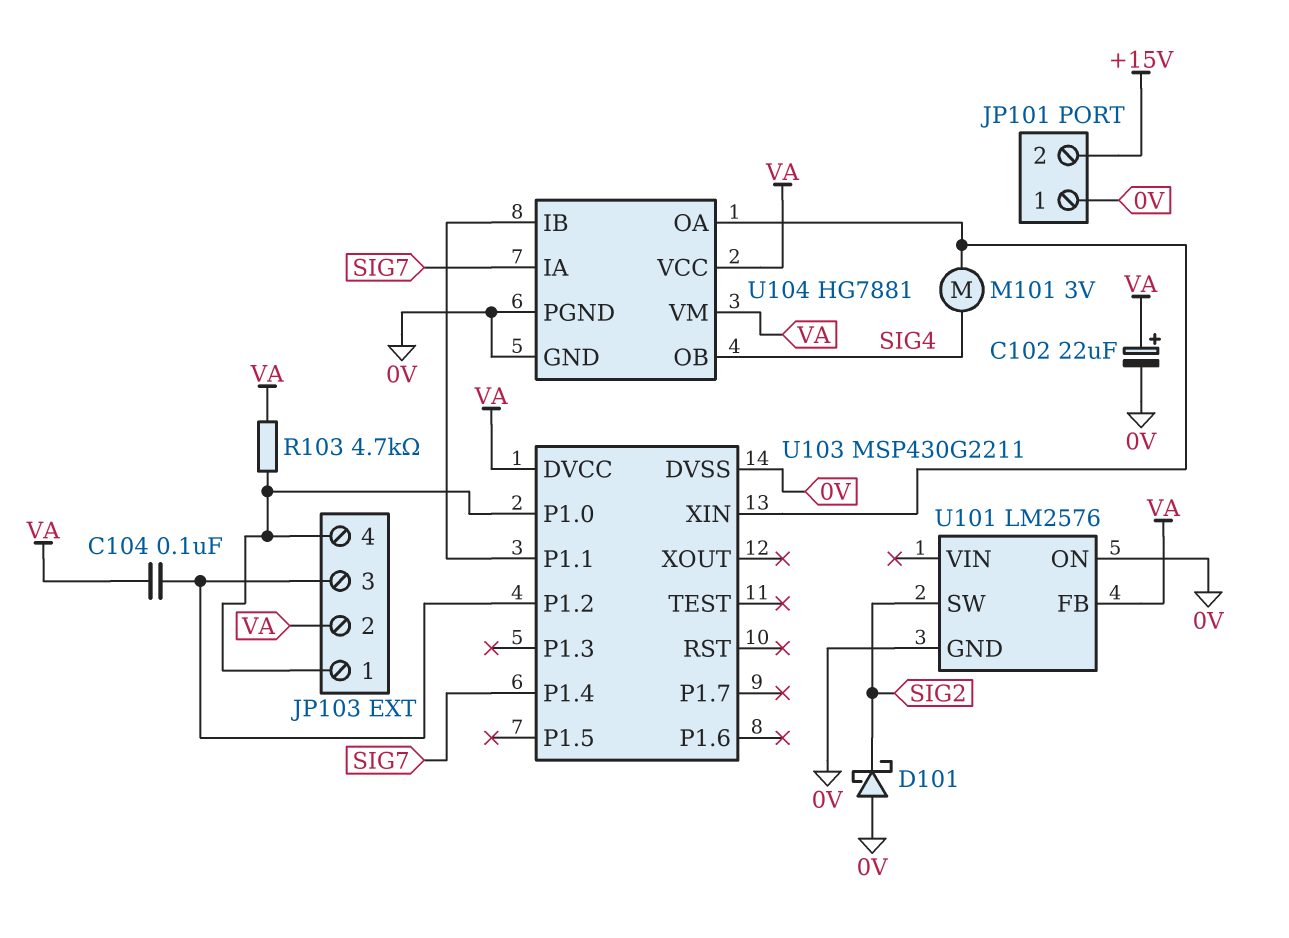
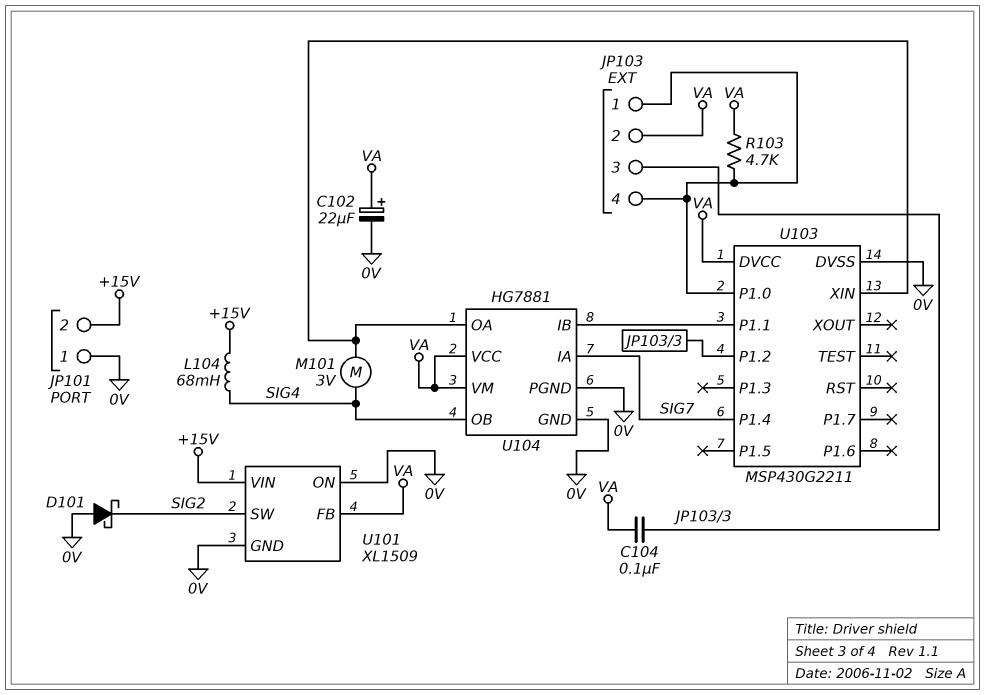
L104: none -> 68mH (+15V, SIG4)
U101: LM2576 -> XL1509
U101 pin VIN: none -> +15V

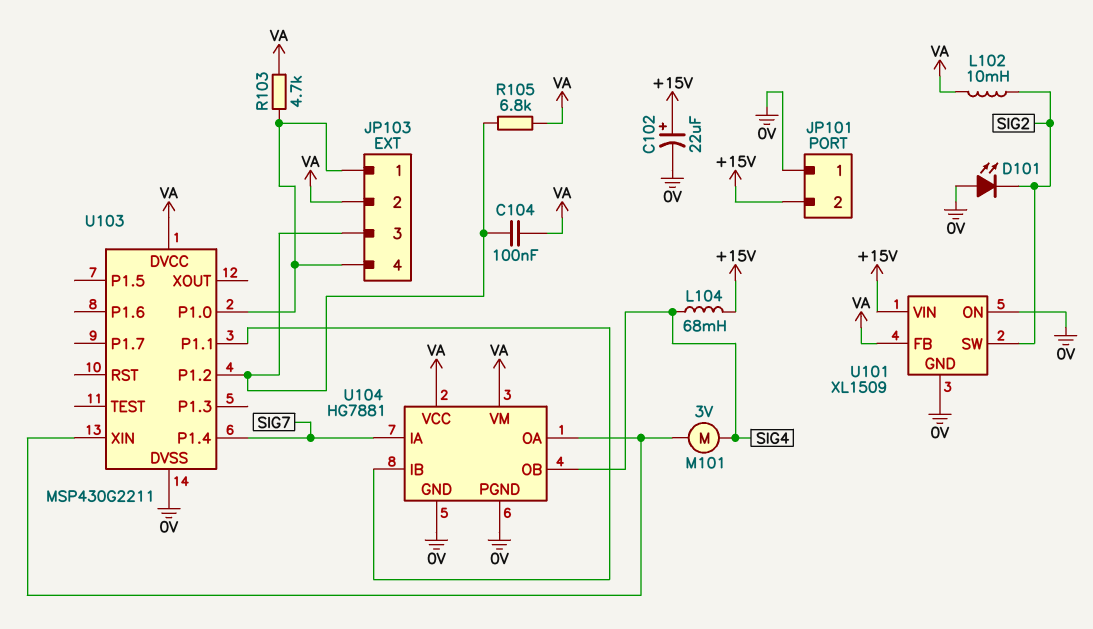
C102: 22uF (plus VA, minus 0V) -> 22uF (plus +15V, minus 0V)
D101: schottky (A 0V, K SIG2) -> LED (A 0V, K SIG2)
L102: none -> 10mH (SIG2, VA)
R105: none -> 6.8k (JP103/3, VA)

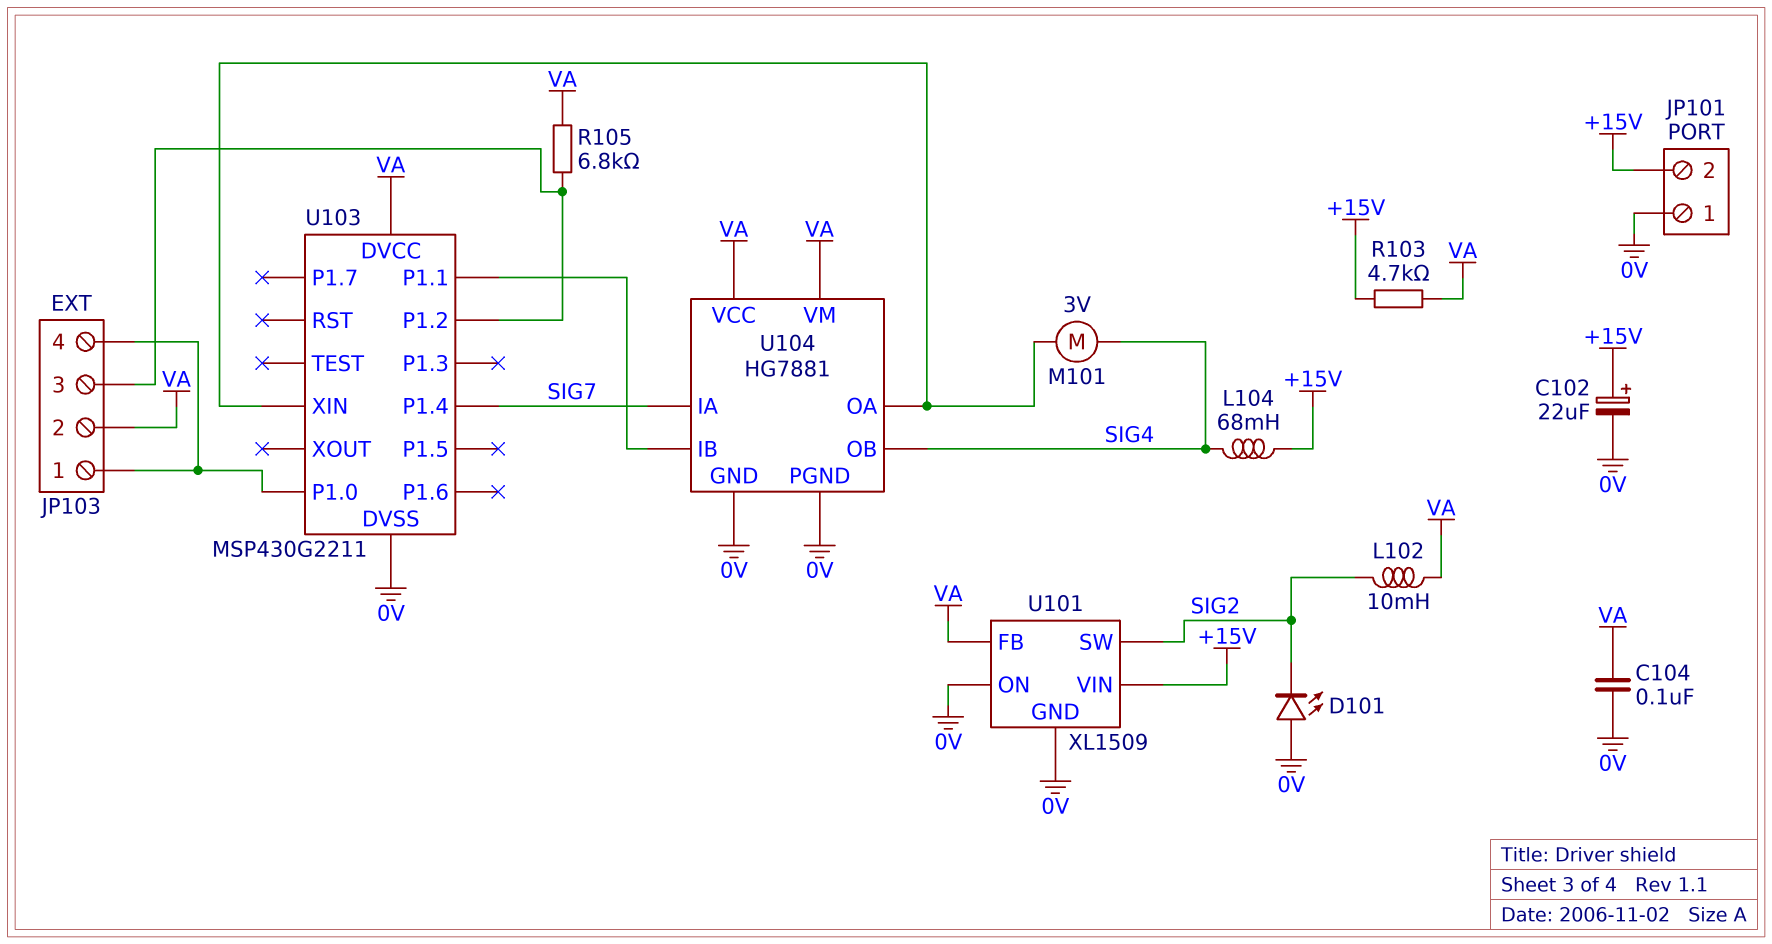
C104: 100nF (JP103/3, VA) -> 100nF (0V, VA)
R103: 4.7k (JP103/1, VA) -> 4.7k (+15V, VA)

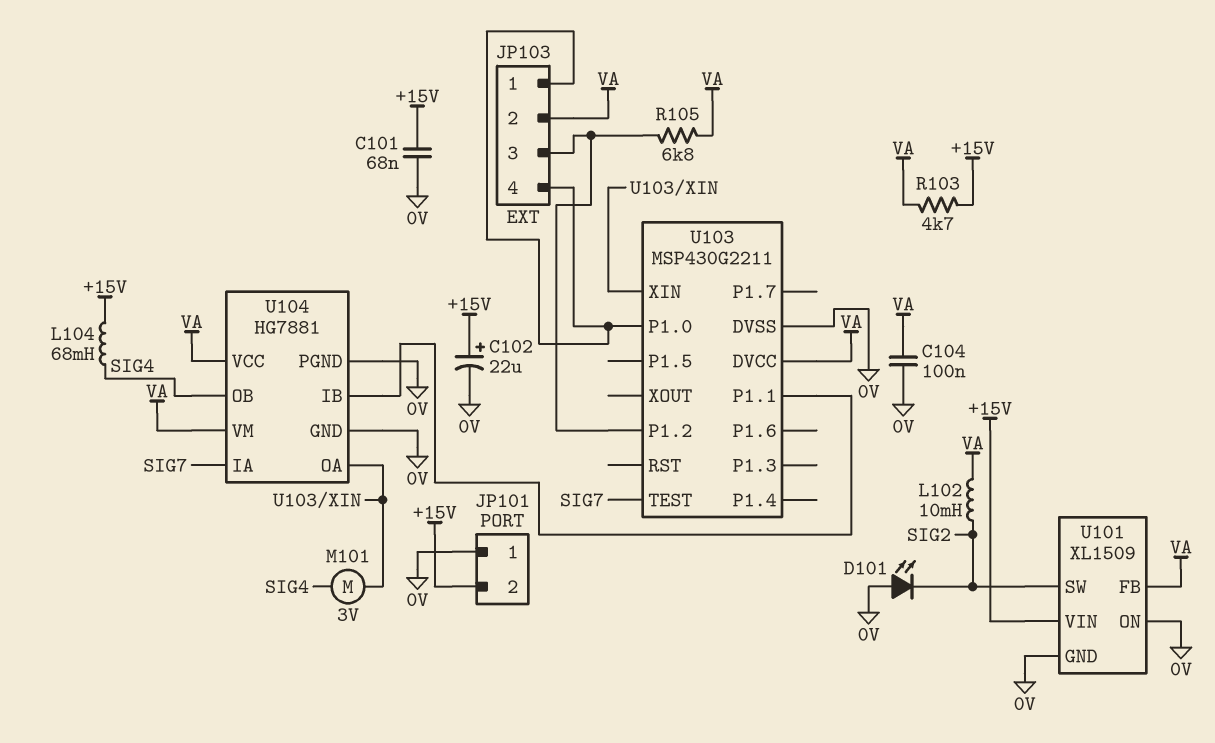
C101: none -> 68nF (+15V, 0V)
U103 pin P1.4: SIG7 -> none
U103 pin TEST: none -> SIG7

